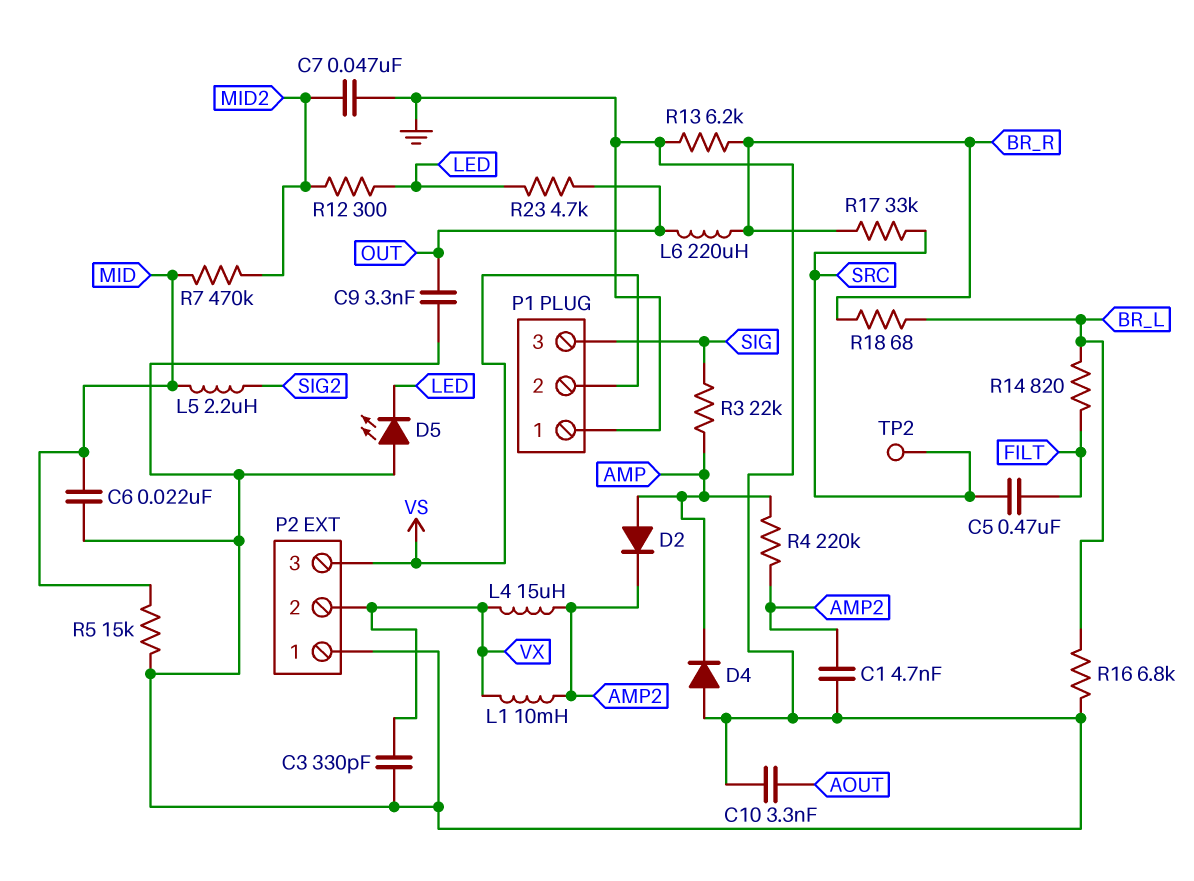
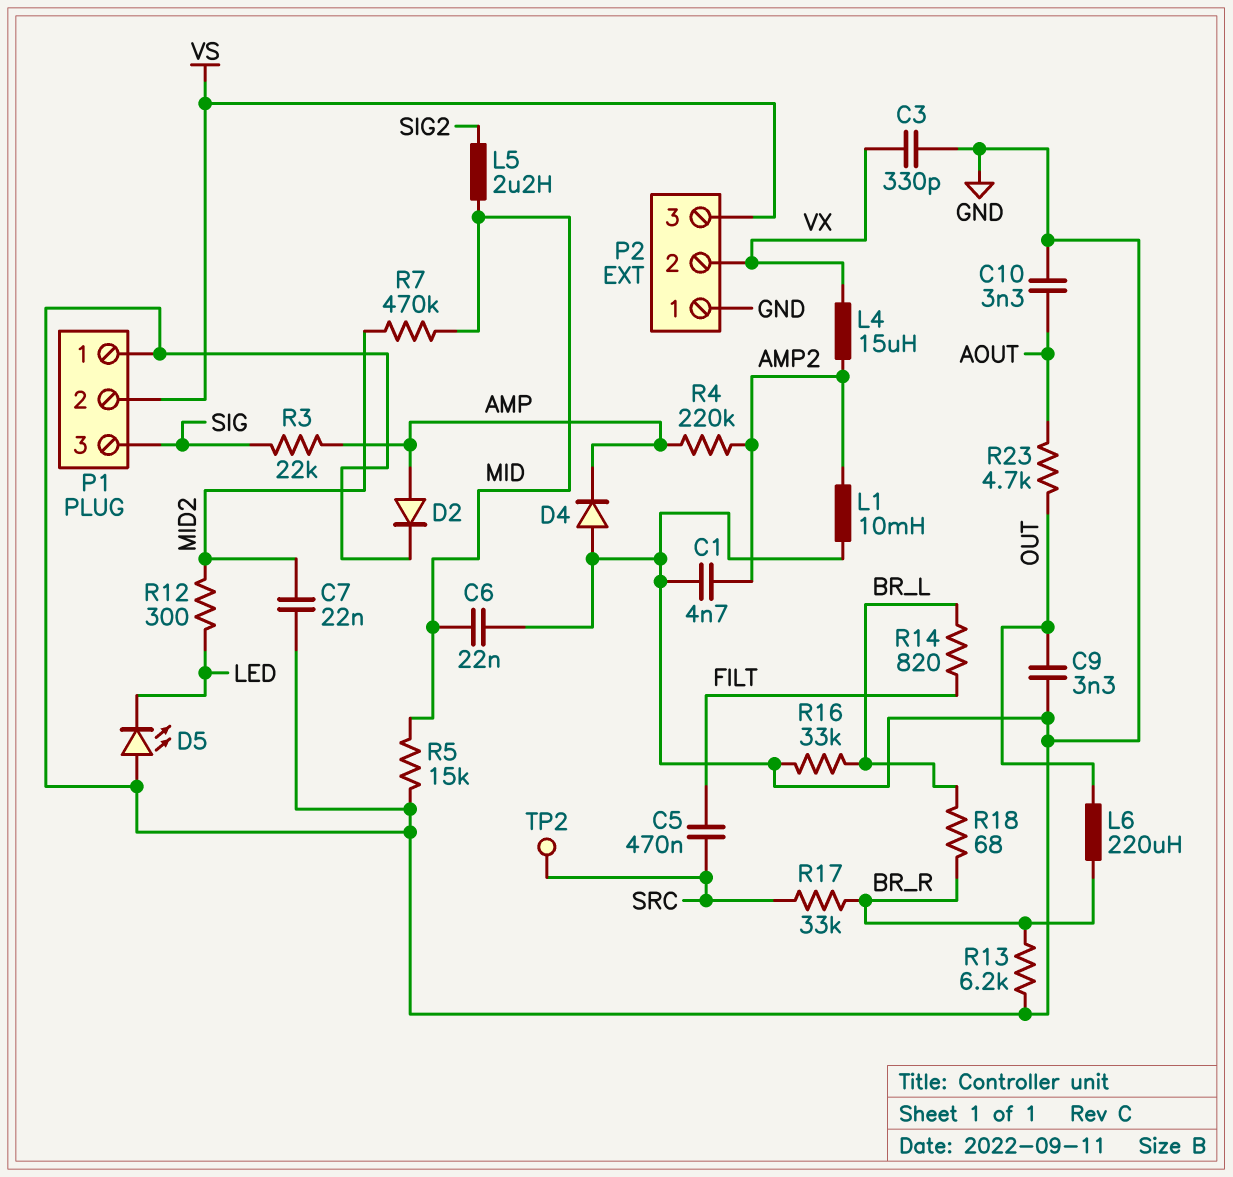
C7: 47nF (GND, MID2) -> 22nF (GND, MID2)
D2: diode (A AMP, K AMP2) -> diode (A AMP, K GND)
L1: 10mH (AMP2, VX) -> 10mH (AMP2, GND)
R16: 6.8k (BR_L, GND) -> 33k (BR_L, GND)
R23: 4.7k (LED, OUT) -> 4.7k (AOUT, OUT)

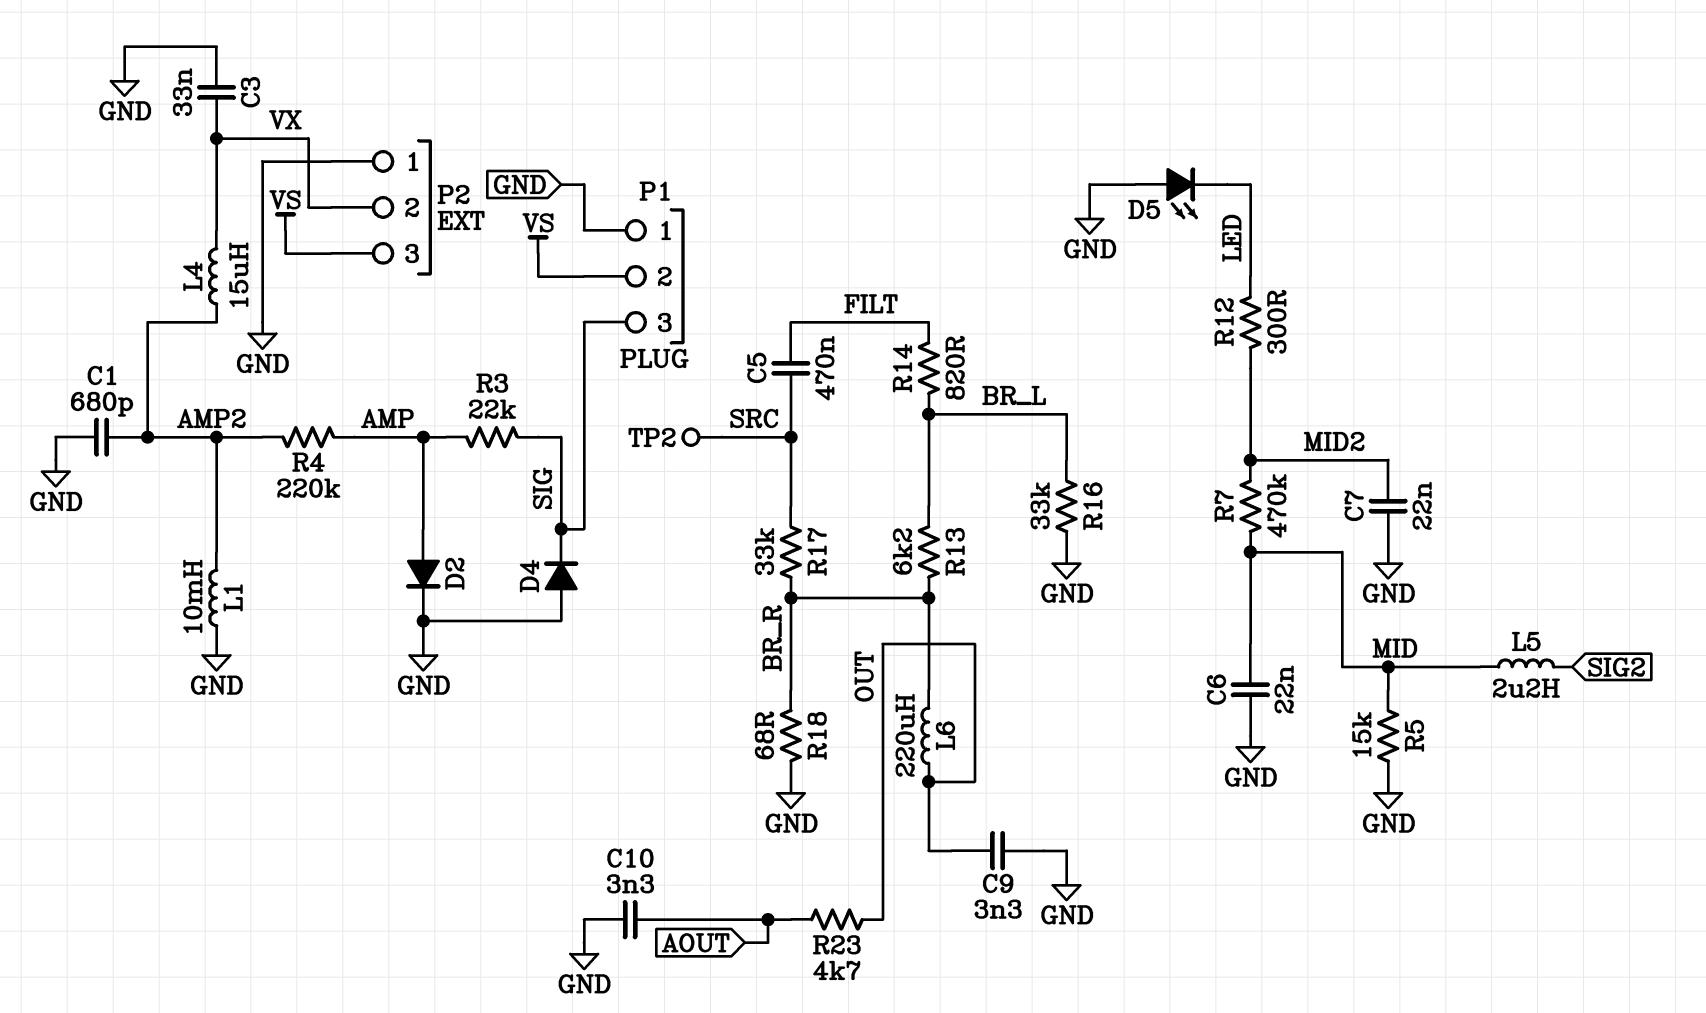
C1: 4.7nF (AMP2, GND) -> 680pF (AMP2, GND)
C3: 330pF (GND, VX) -> 33nF (GND, VX)
D4: diode (A GND, K AMP) -> diode (A GND, K SIG)
R13: 6.2k (BR_R, GND) -> 6.2k (BR_L, BR_R)
R18: 68 (BR_L, BR_R) -> 68 (BR_R, GND)

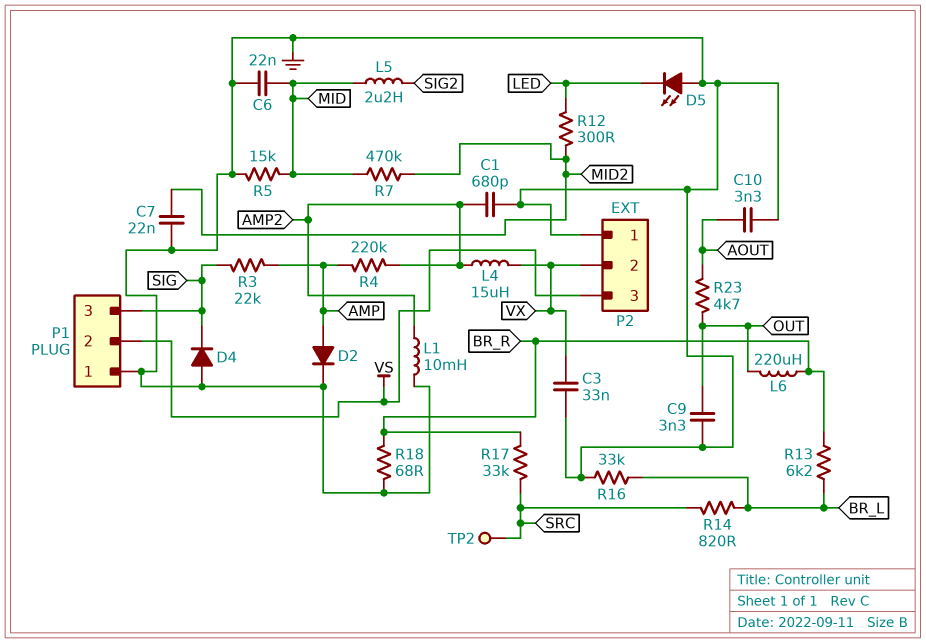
C5: 470nF (FILT, SRC) -> none
R14: 820 (BR_L, FILT) -> 820 (BR_L, SRC)

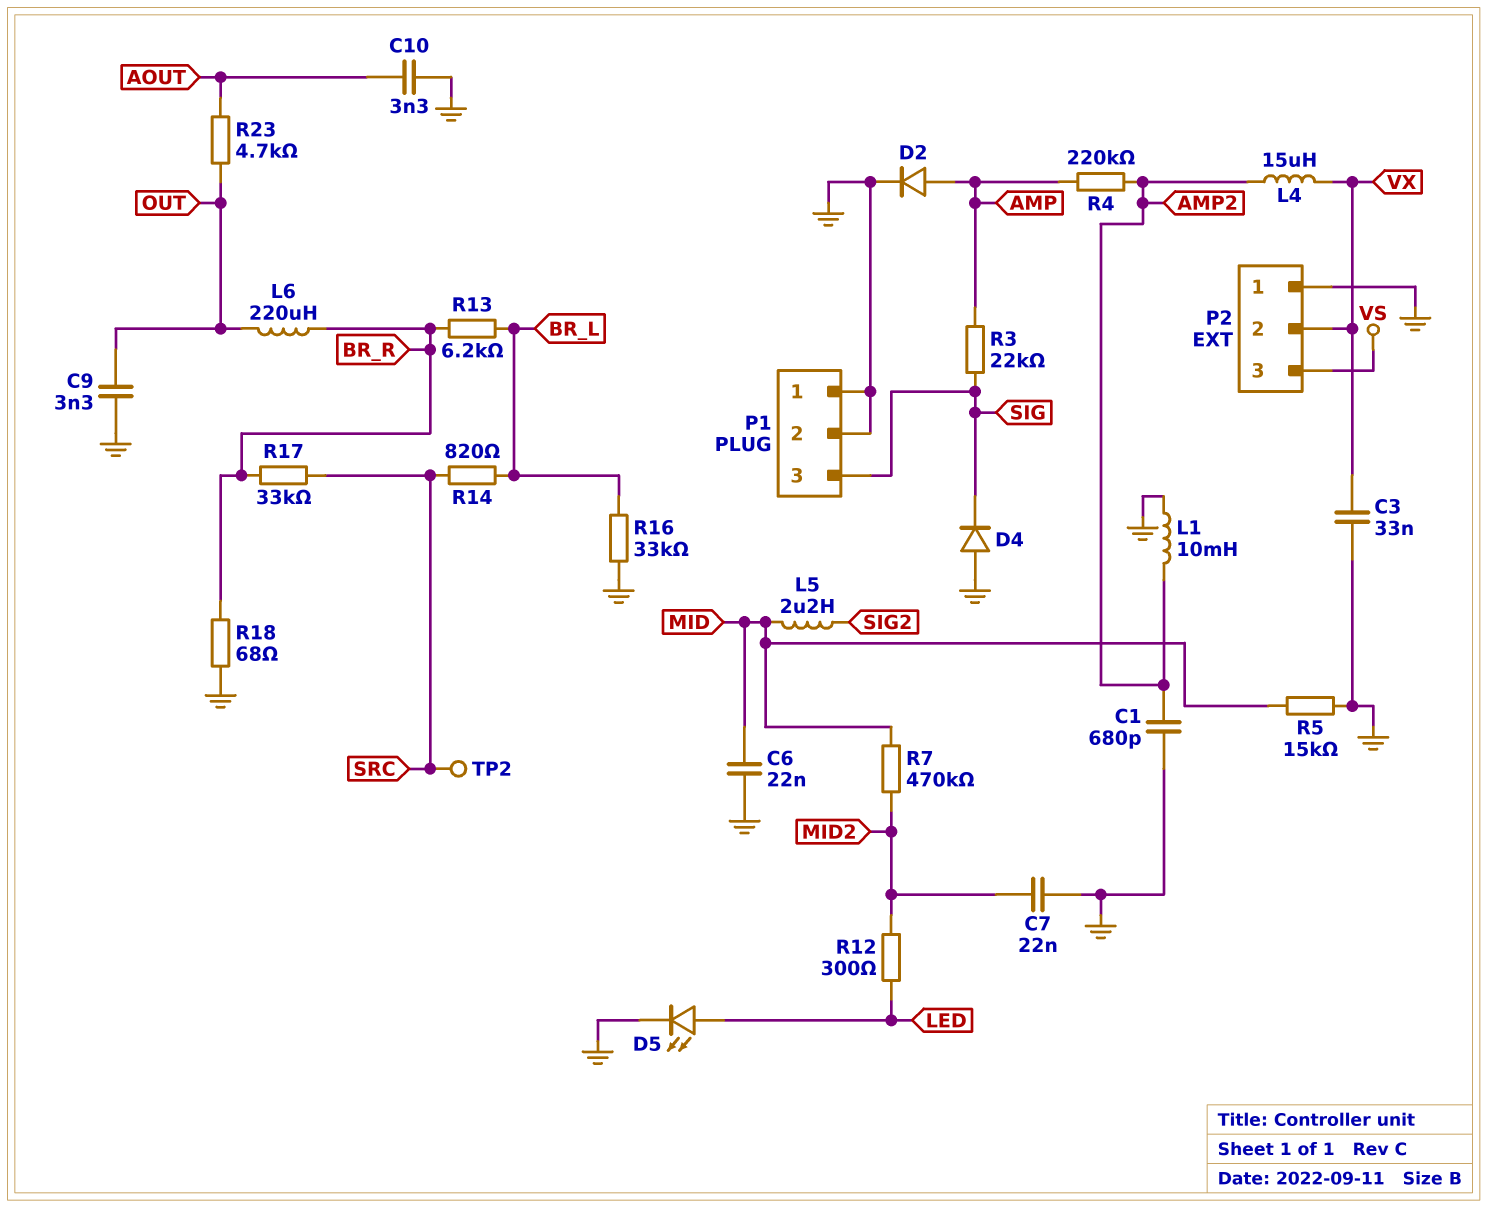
D5: LED (A GND, K LED) -> LED (A LED, K GND)
P1 pin 2: VS -> GND

